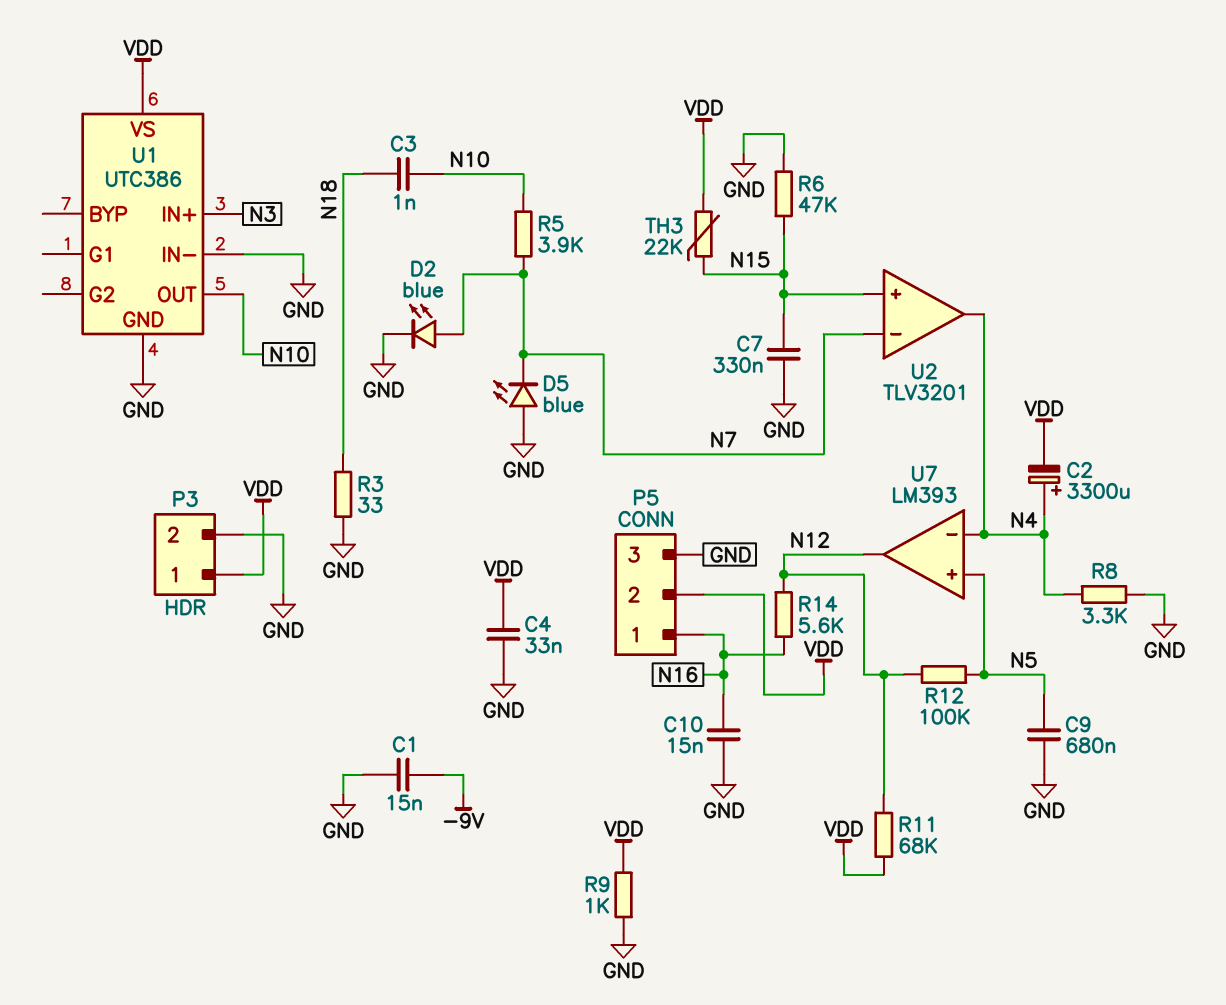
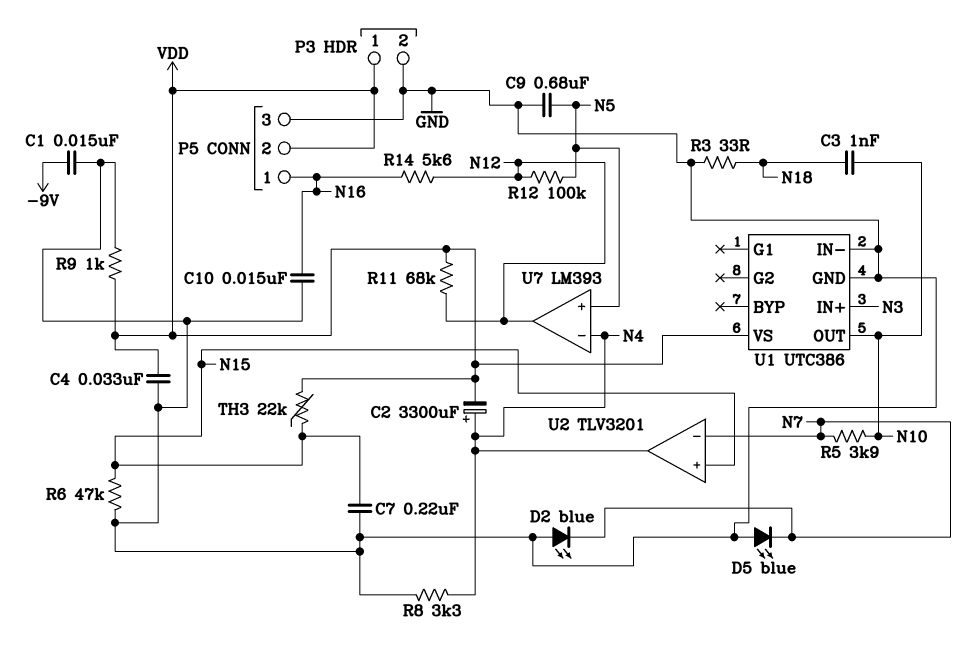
C7: 330nF (GND, N15) -> 220nF (GND, N15)
D2: LED blue (A N7, K GND) -> LED blue (A GND, K N7)

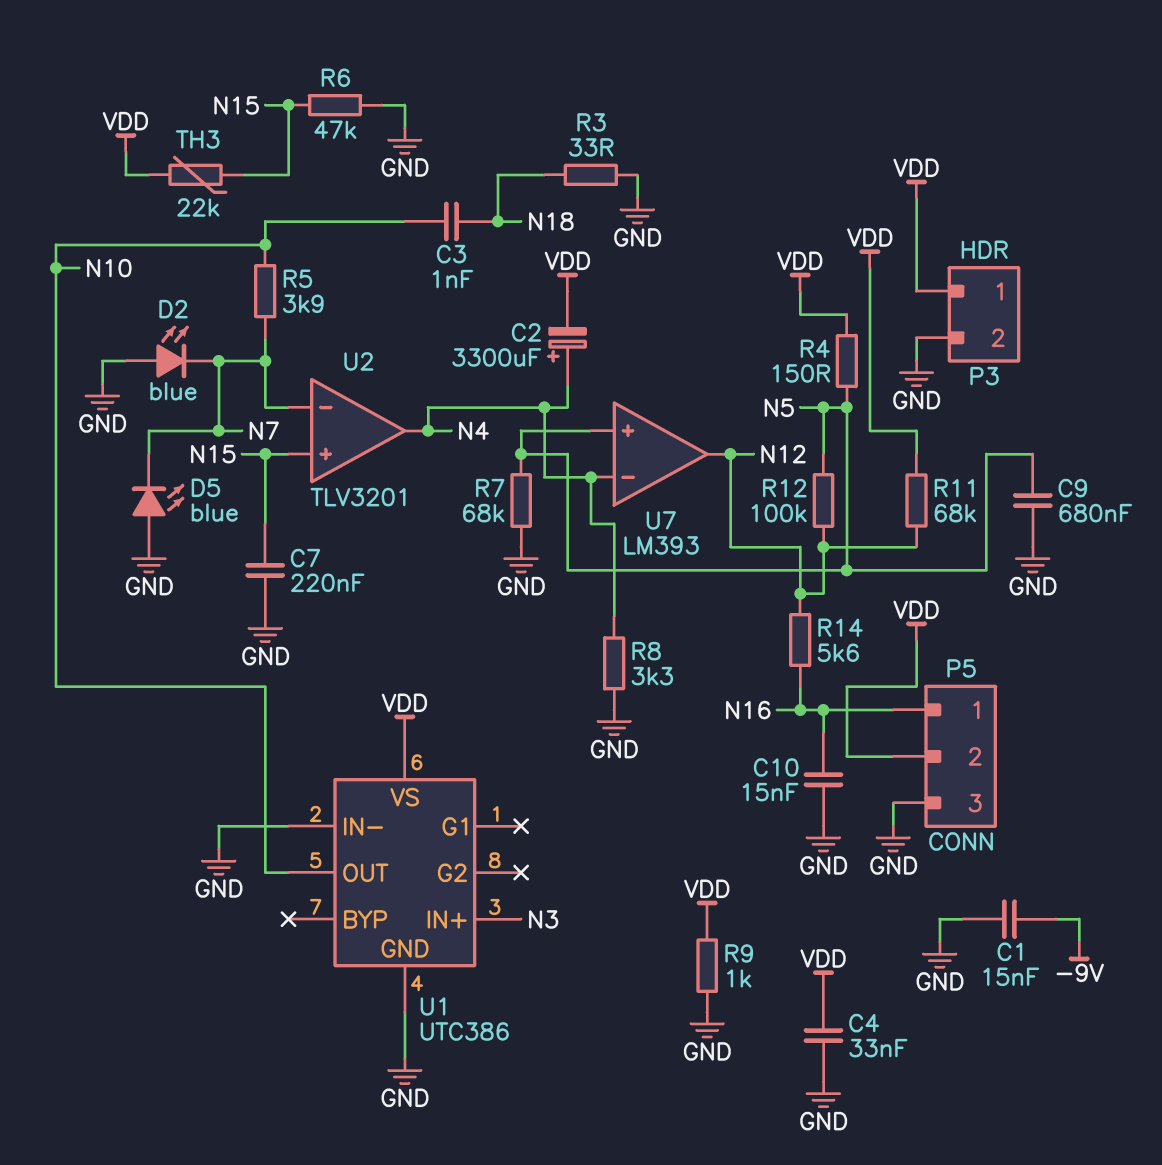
R4: none -> 150 (N5, VDD)
R7: none -> 68k (GND, N5)

